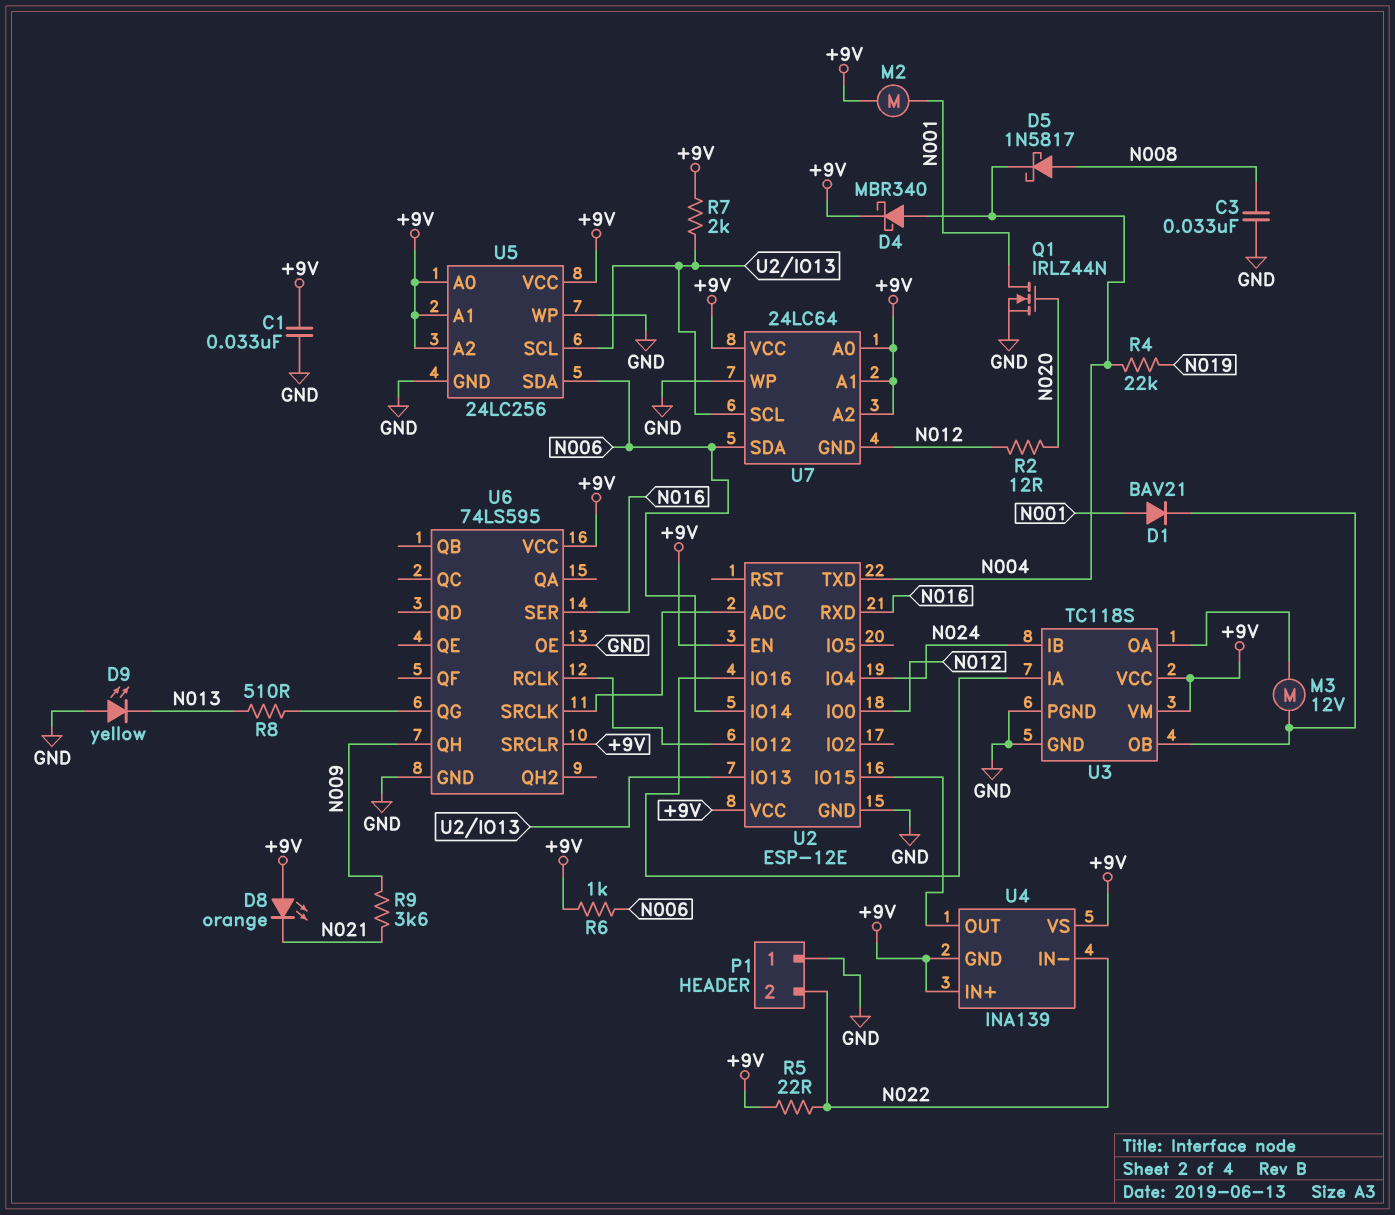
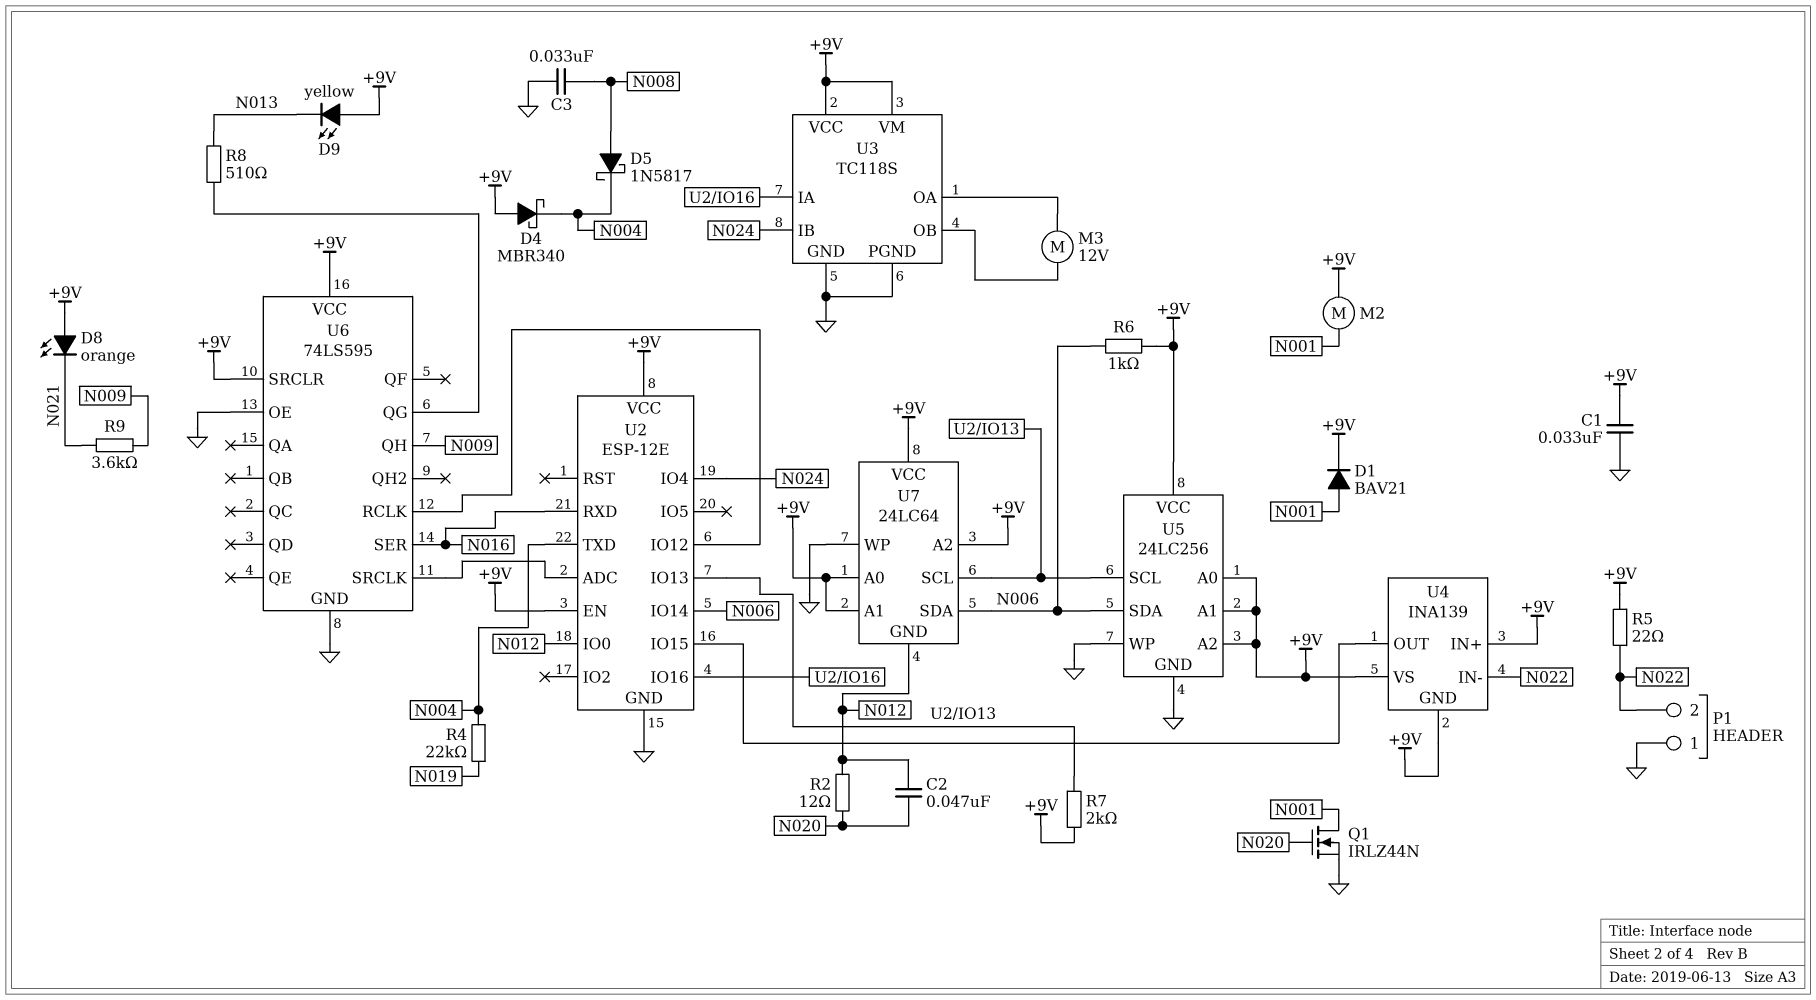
C2: none -> 47nF (N012, N020)
D1: diode BAV21 (A N001, K U3/OB) -> diode BAV21 (A N001, K +9V)
D4: schottky MBR340 (A N004, K +9V) -> schottky MBR340 (A +9V, K N004)
D9: LED yellow (A GND, K N013) -> LED yellow (A +9V, K N013)

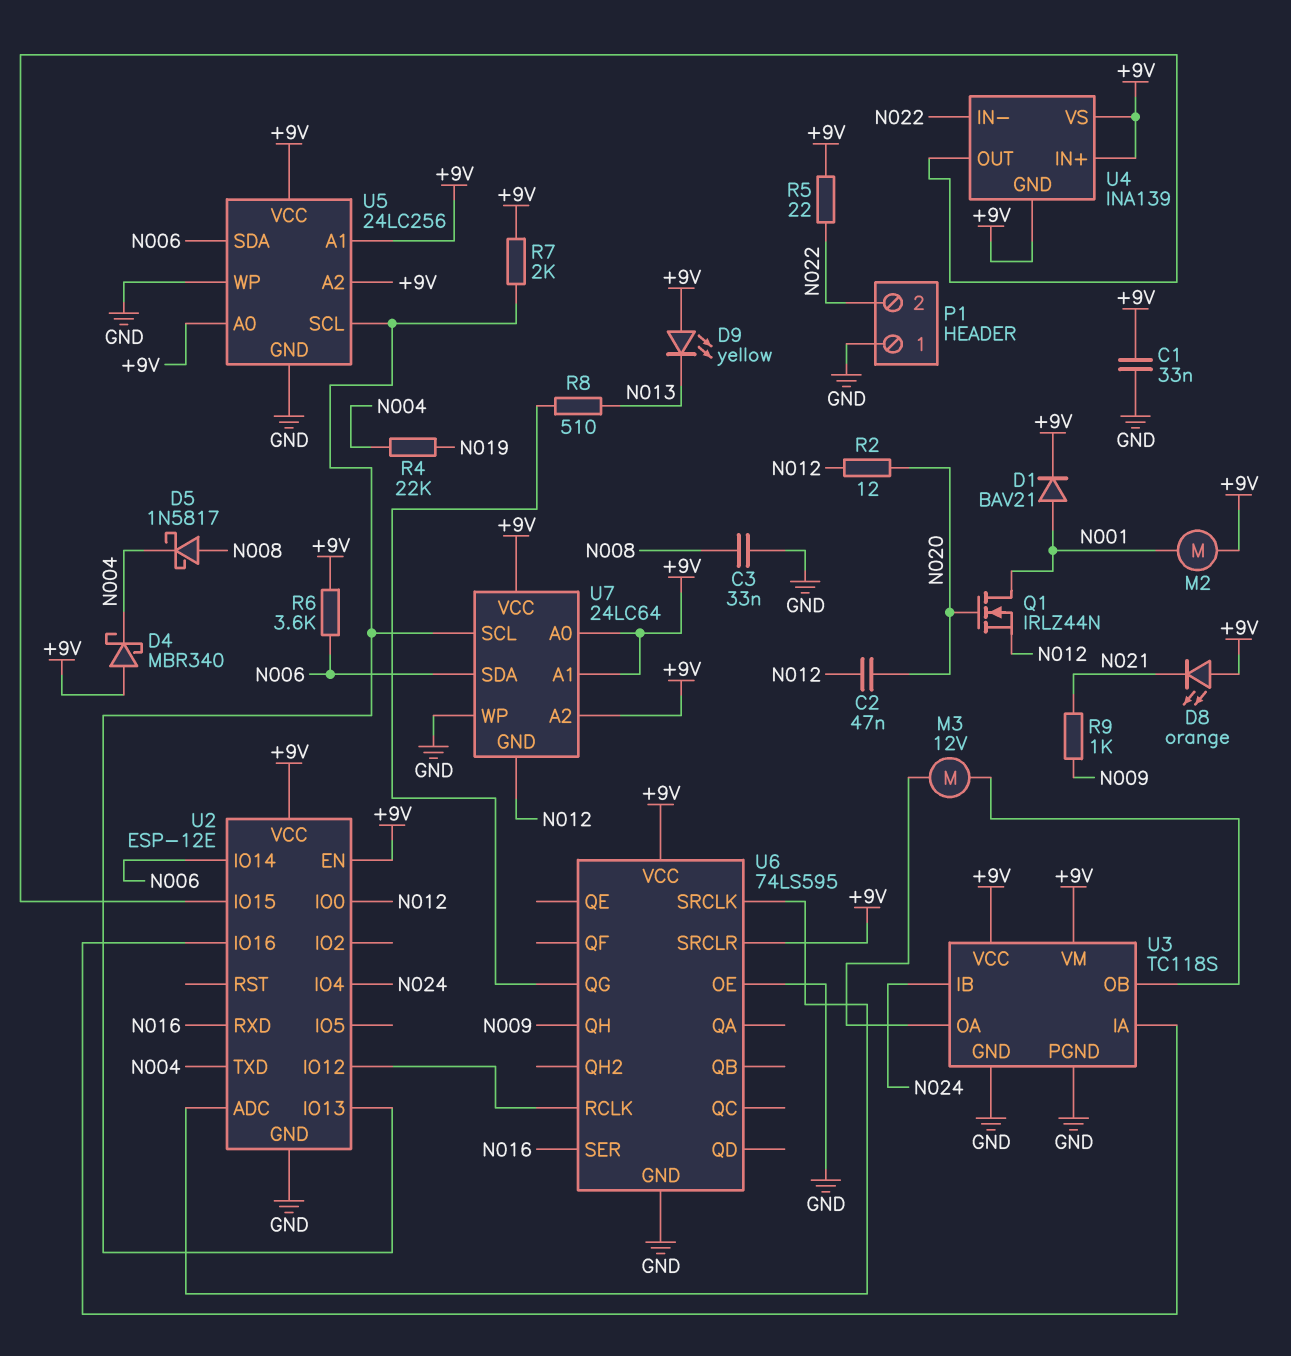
Q1: NMOS IRLZ44N (G N020, D N001, S GND) -> NMOS IRLZ44N (G N020, D N001, S N012)
R6: 1k (+9V, N006) -> 3.6k (+9V, N006)
R9: 3.6k (N009, N021) -> 1k (N009, N021)

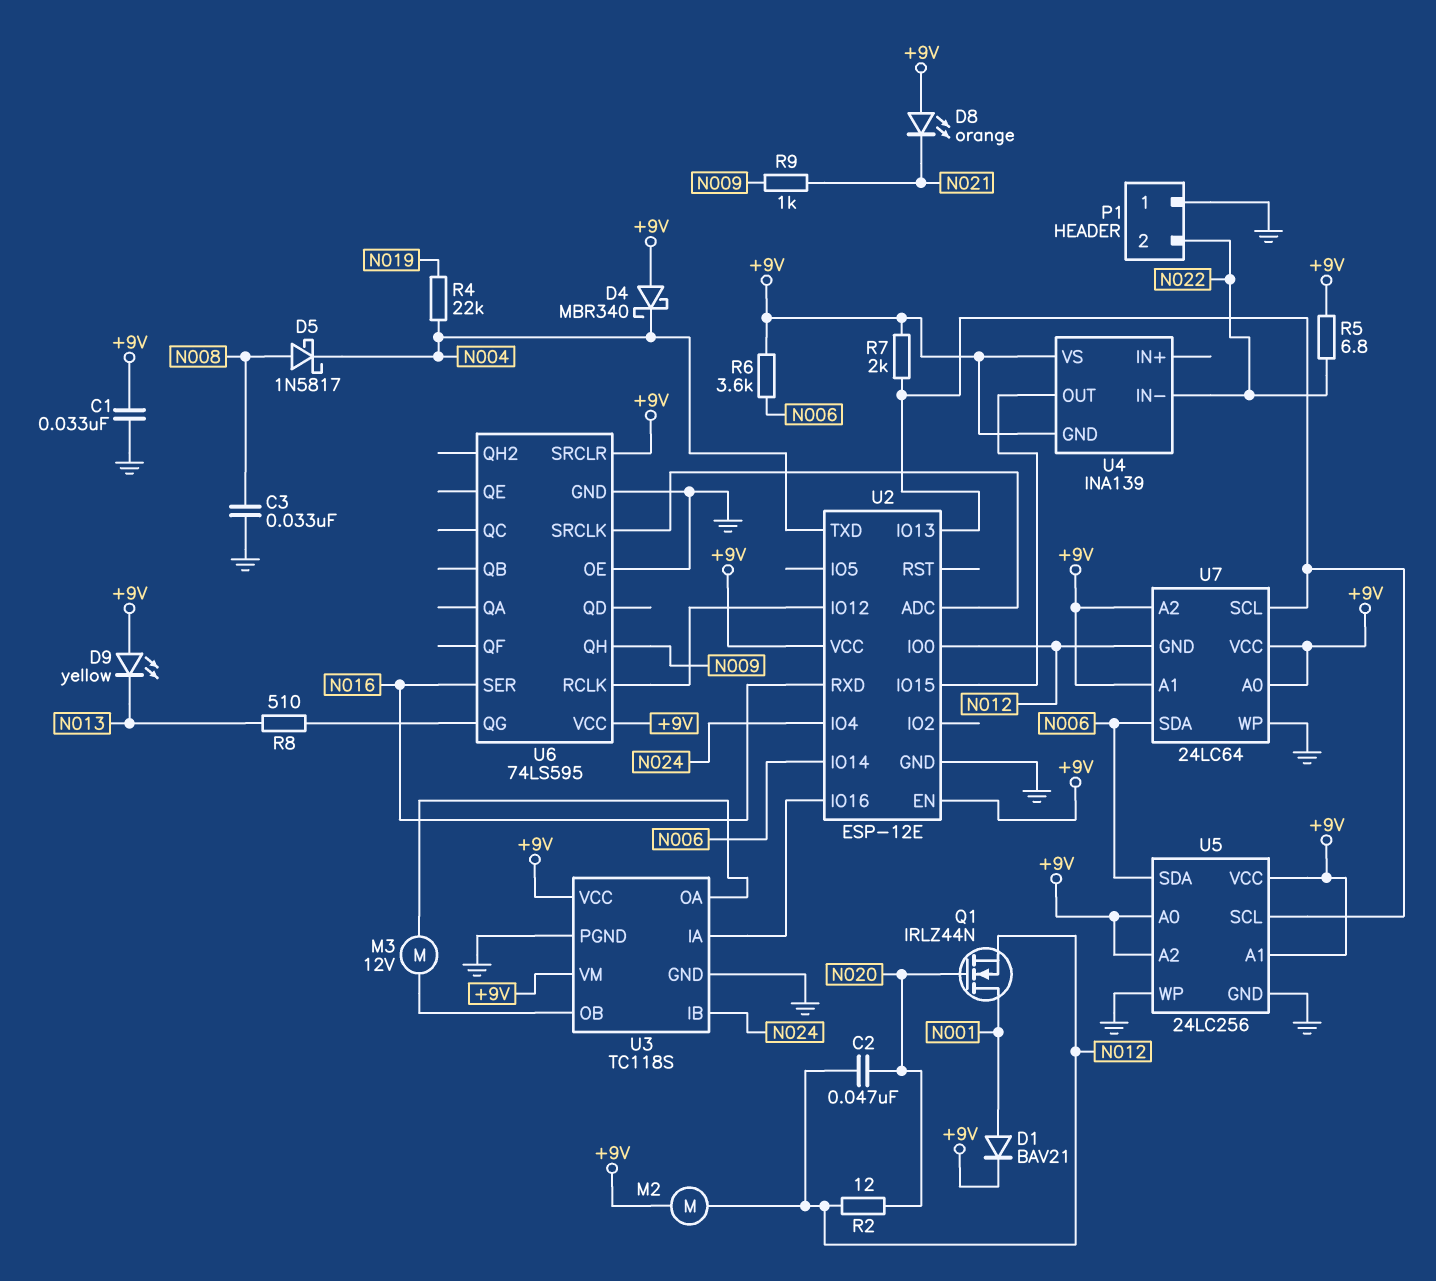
M2: motor (+9V, N001) -> motor (+9V, N012)
R5: 22 (+9V, N022) -> 6.8 (+9V, N022)
U4 pin IN+: +9V -> none

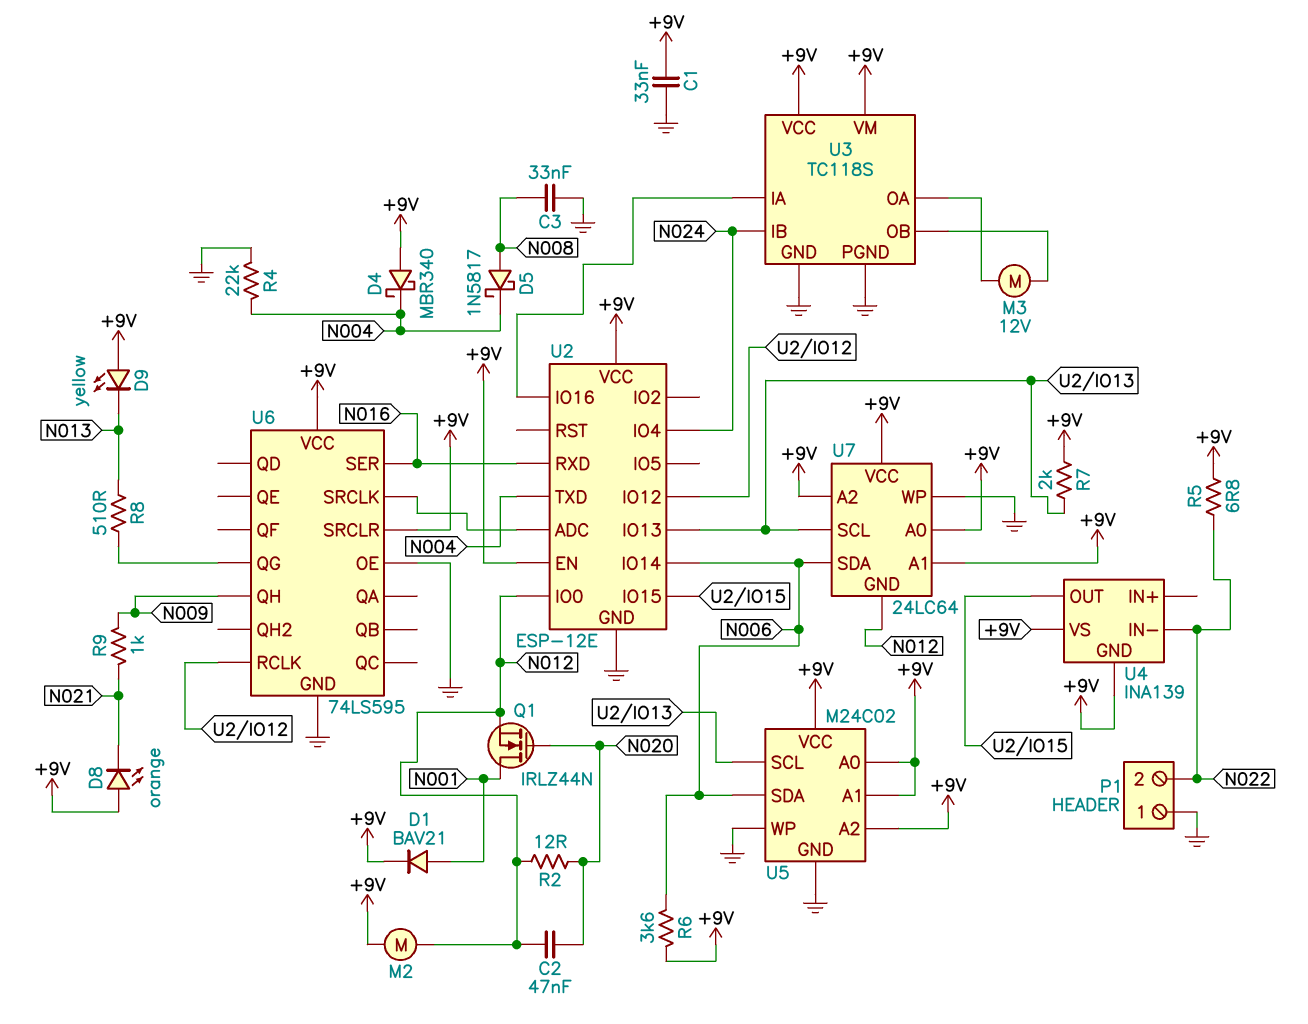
R4: 22k (N004, N019) -> 22k (GND, N004)
U5: 24LC256 -> M24C02

